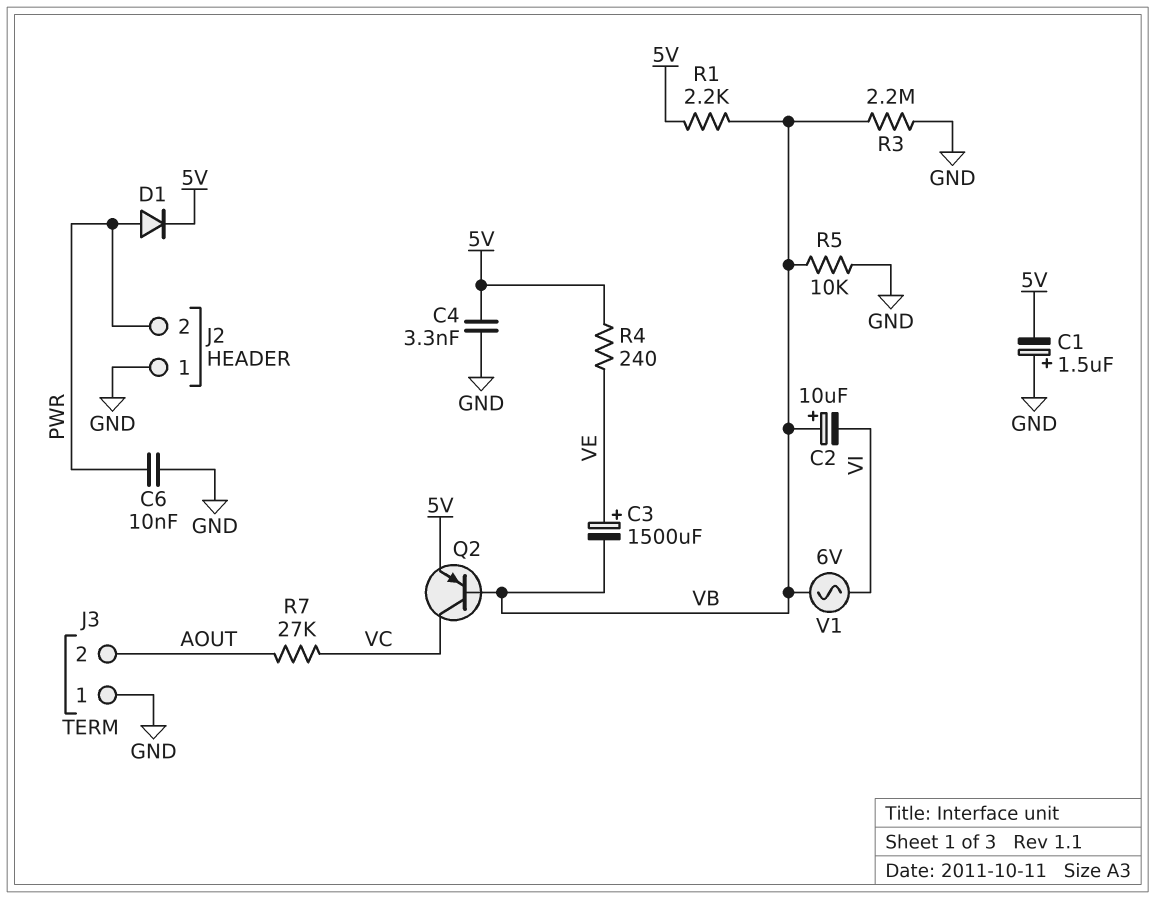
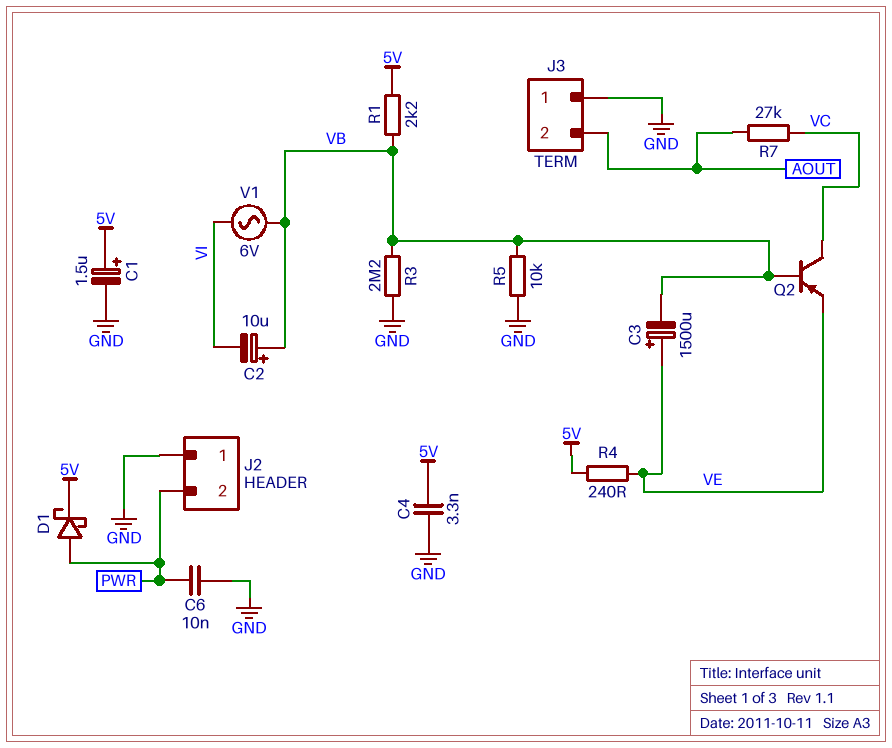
C1: 1.5uF (plus GND, minus 5V) -> 1.5uF (plus 5V, minus GND)
D1: diode (A PWR, K 5V) -> schottky (A PWR, K 5V)
Q2: PNP (B VB, C VC, E 5V) -> PNP (B VB, C VC, E VE)

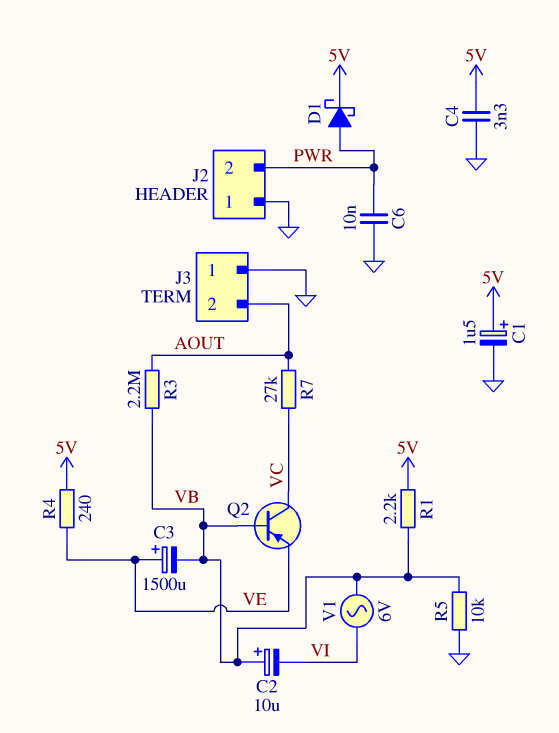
R3: 2.2M (GND, VB) -> 2.2M (AOUT, VB)

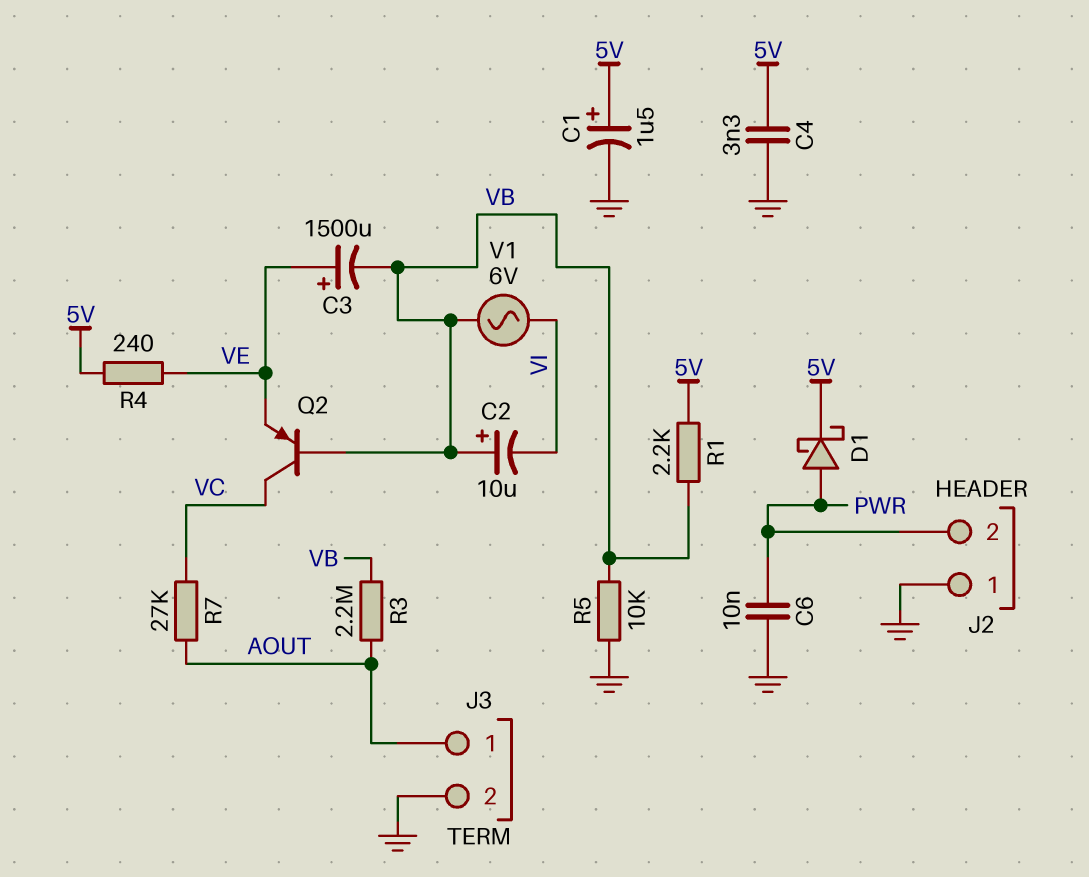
J3 pin 1: GND -> AOUT
J3 pin 2: AOUT -> GND

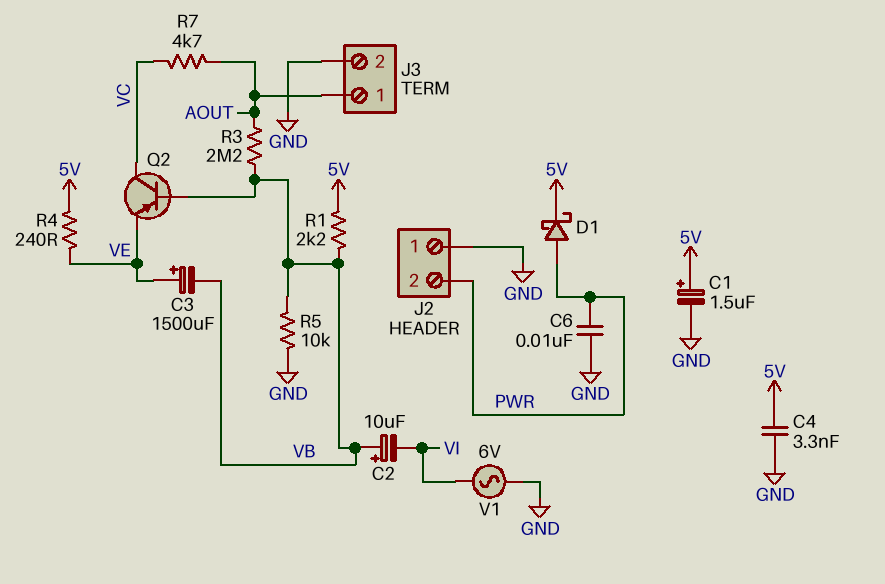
R7: 27k (AOUT, VC) -> 4.7k (AOUT, VC)
V1: AC 6V (VB, VI) -> AC 6V (GND, VI)

